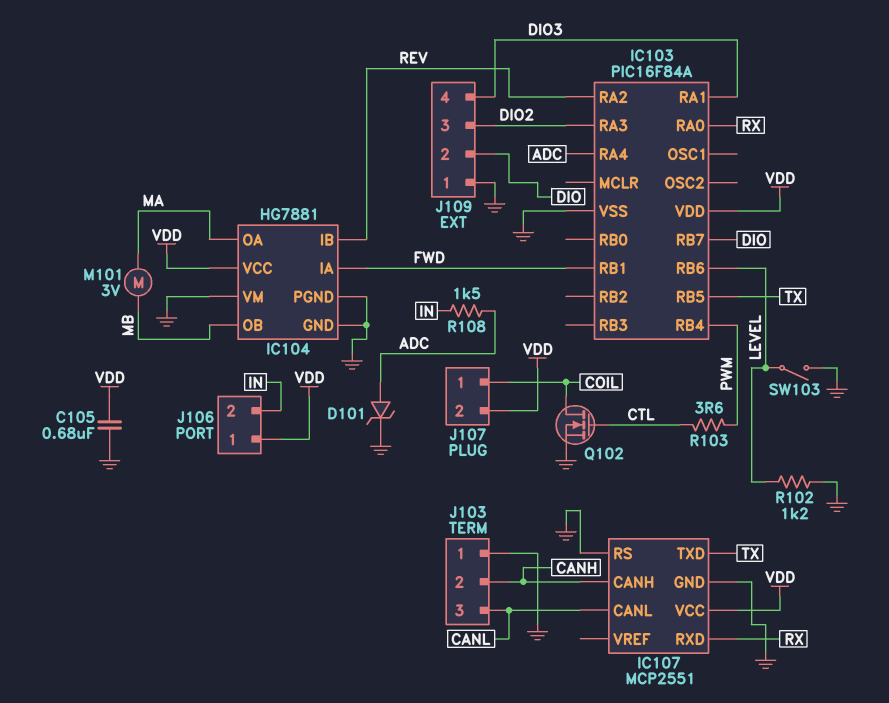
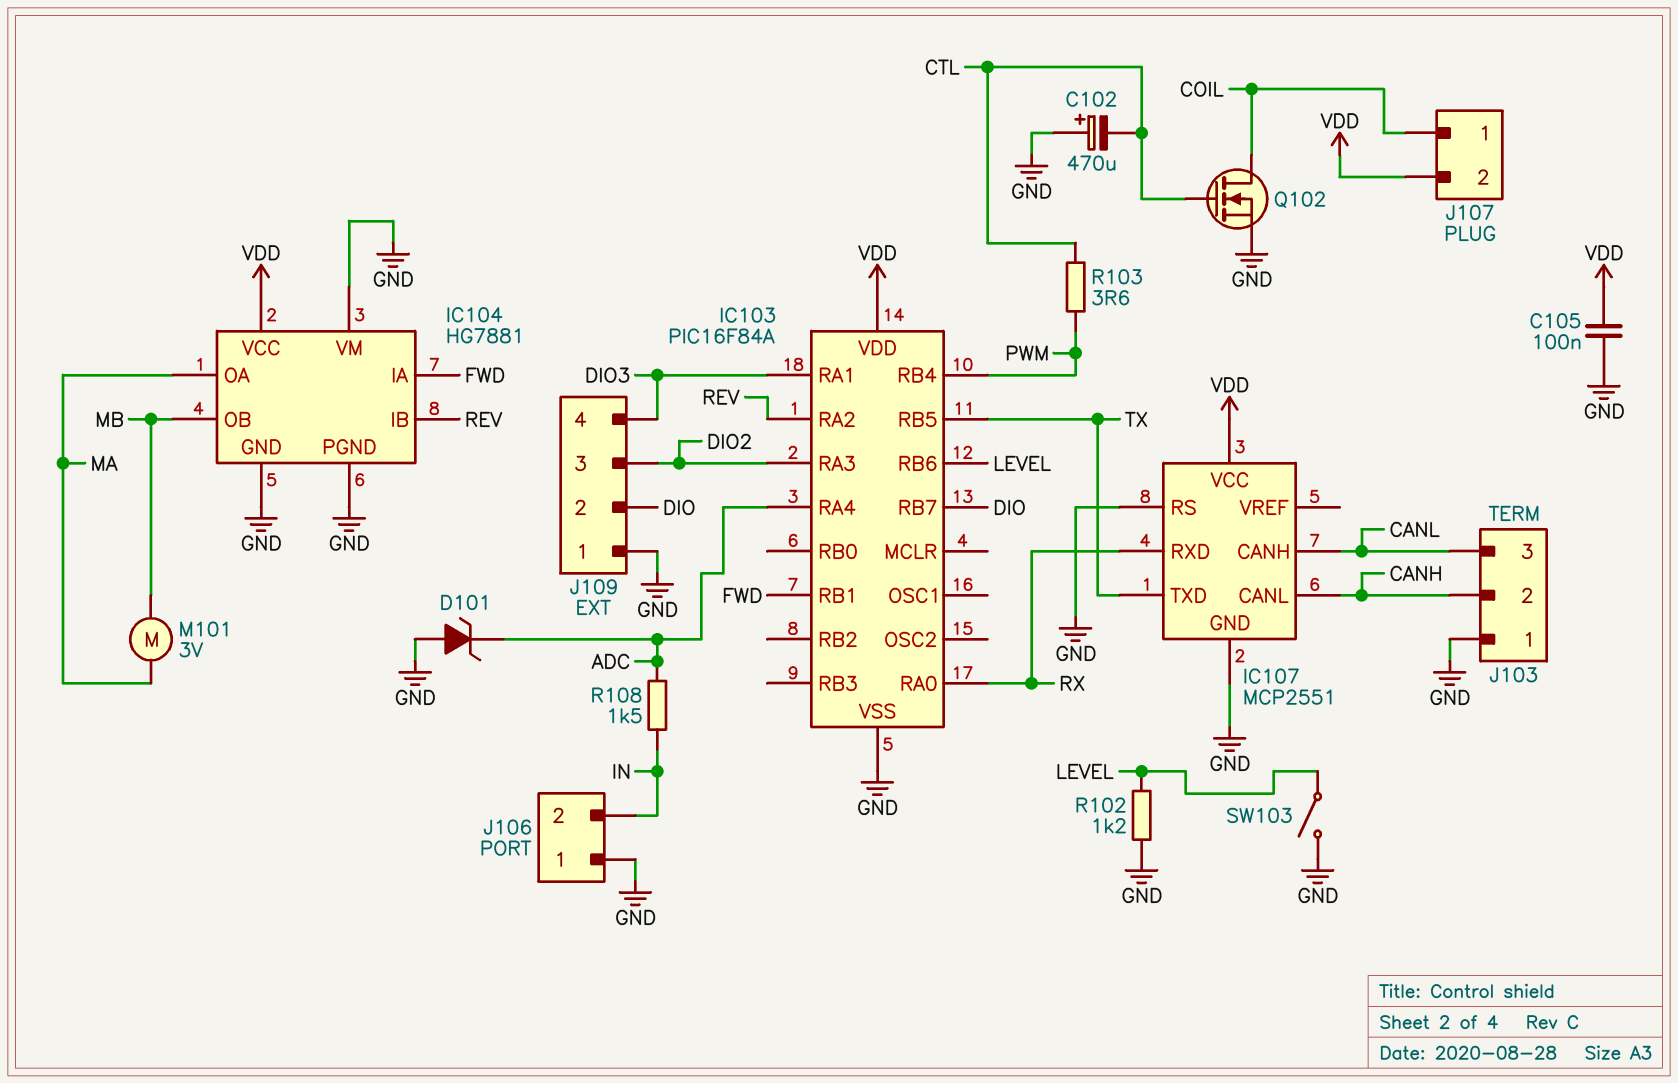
C102: none -> 470uF (plus GND, minus CTL)
C105: 680nF (GND, VDD) -> 100nF (GND, VDD)
D101: zener (A ADC, K GND) -> zener (A GND, K ADC)
IC107 pin CANH: CANH -> CANL
IC107 pin CANL: CANL -> CANH
J106 pin 1: VDD -> GND

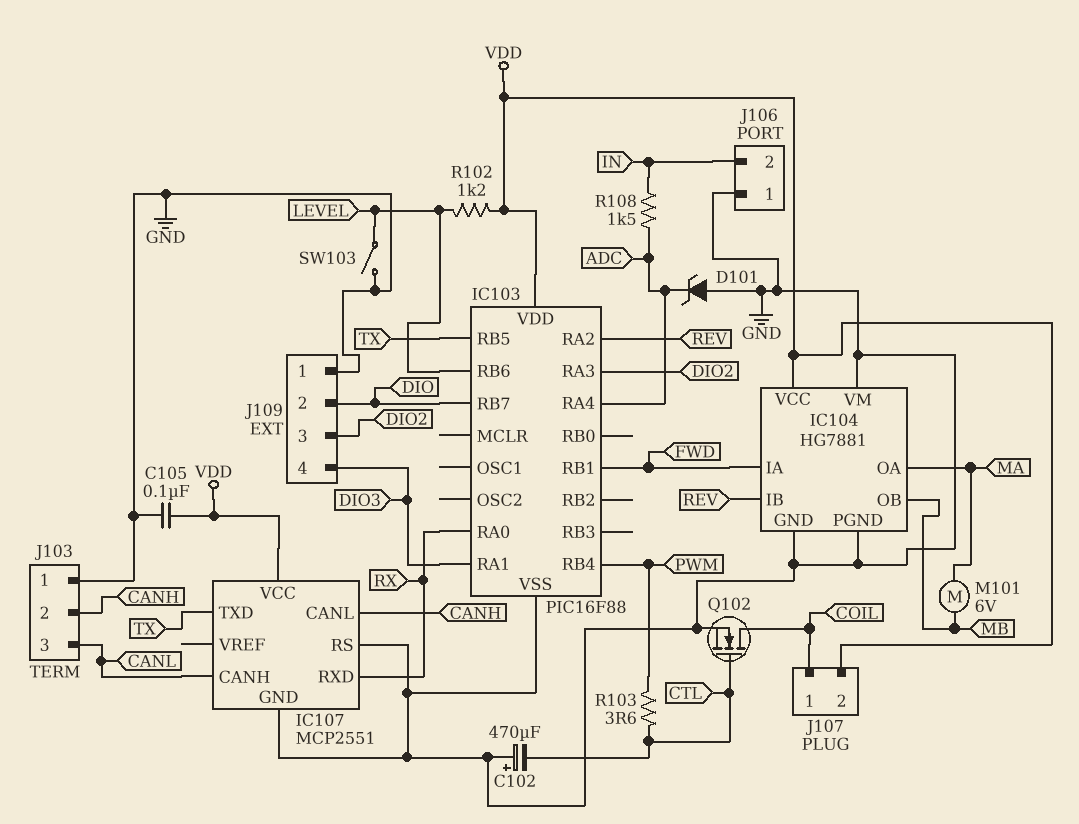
IC103: PIC16F84A -> PIC16F88
M101: motor 3V (MA, MB) -> motor 6V (MA, MB)
R102: 1.2k (GND, LEVEL) -> 1.2k (LEVEL, VDD)

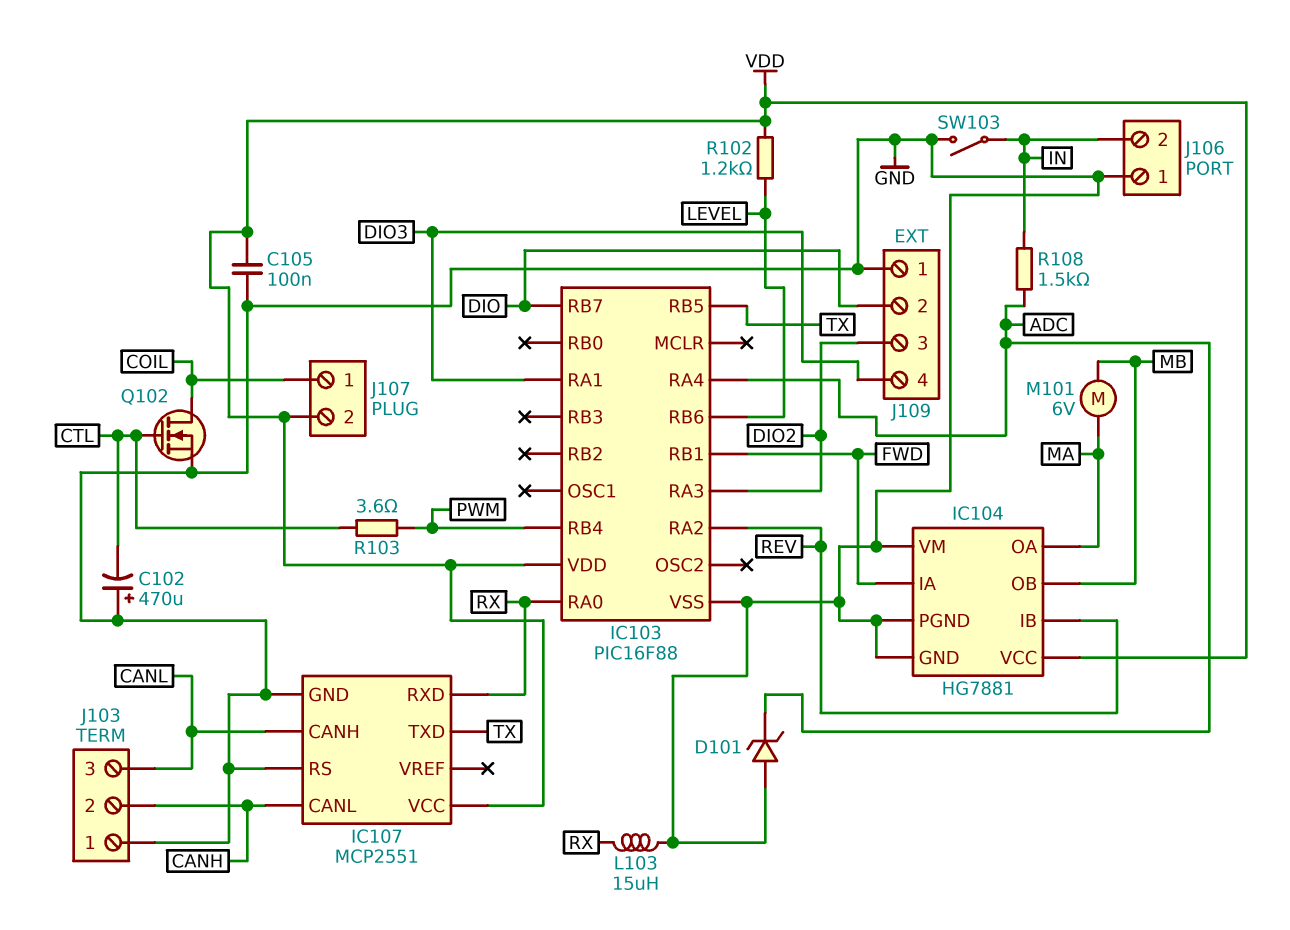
L103: none -> 15uH (GND, RX)
SW103: switch (GND, LEVEL) -> switch (GND, IN)

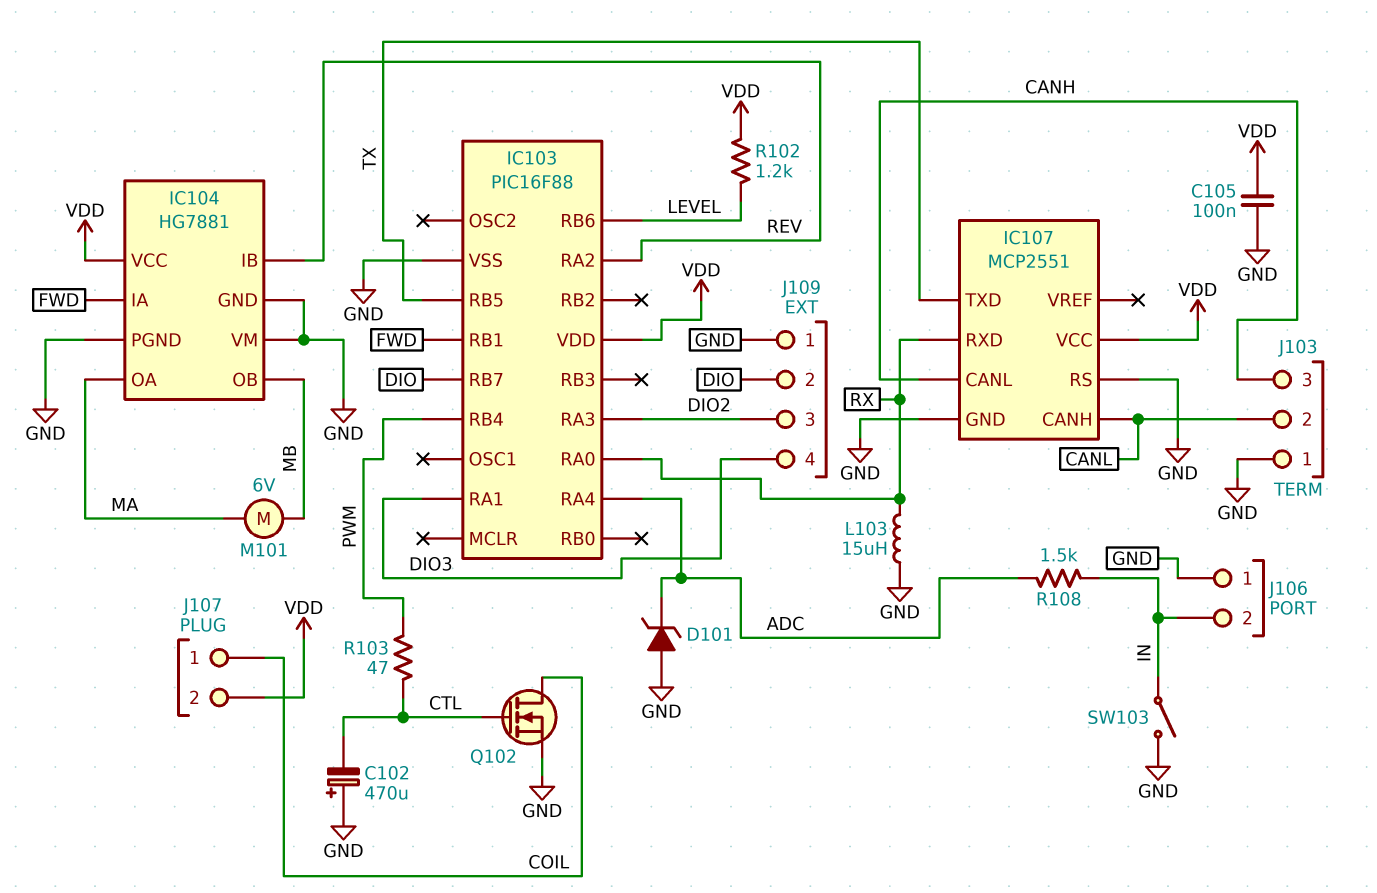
J103 pin 2: CANH -> CANL
J103 pin 3: CANL -> CANH
R103: 3.6 (CTL, PWM) -> 47 (CTL, PWM)

